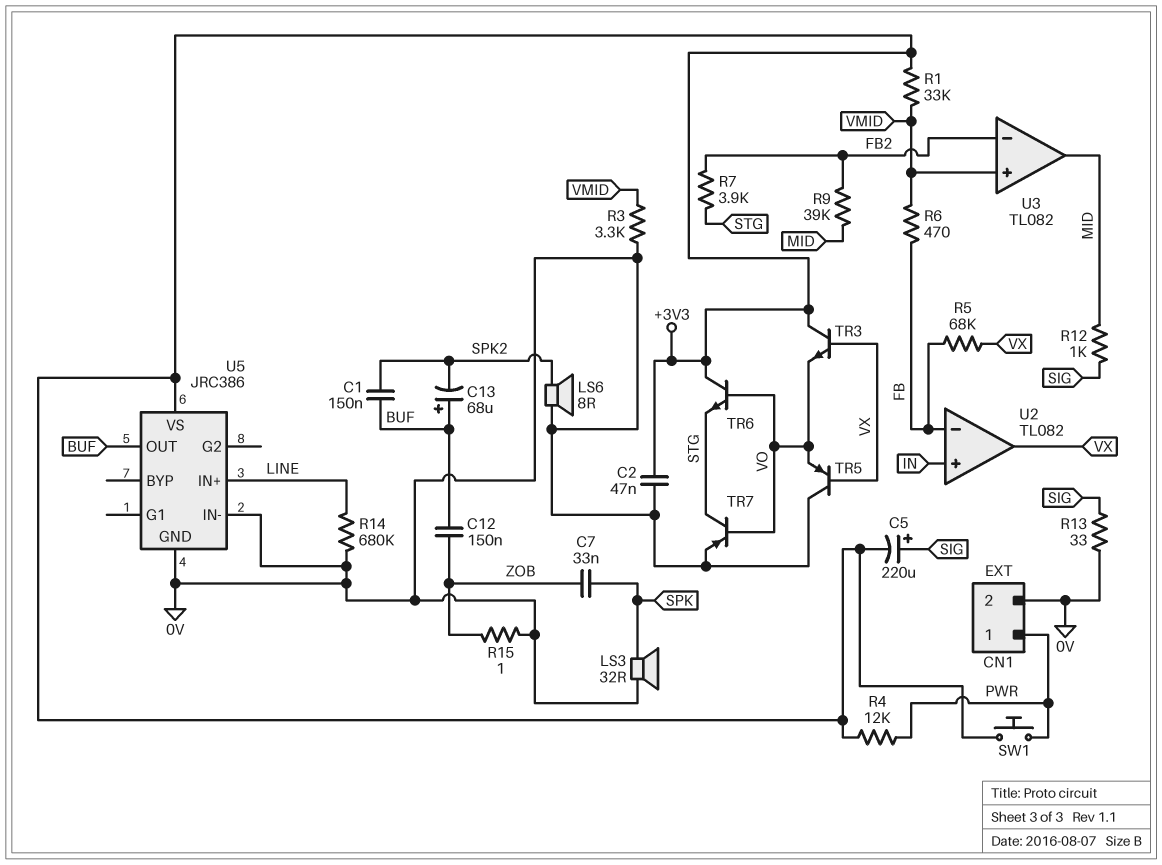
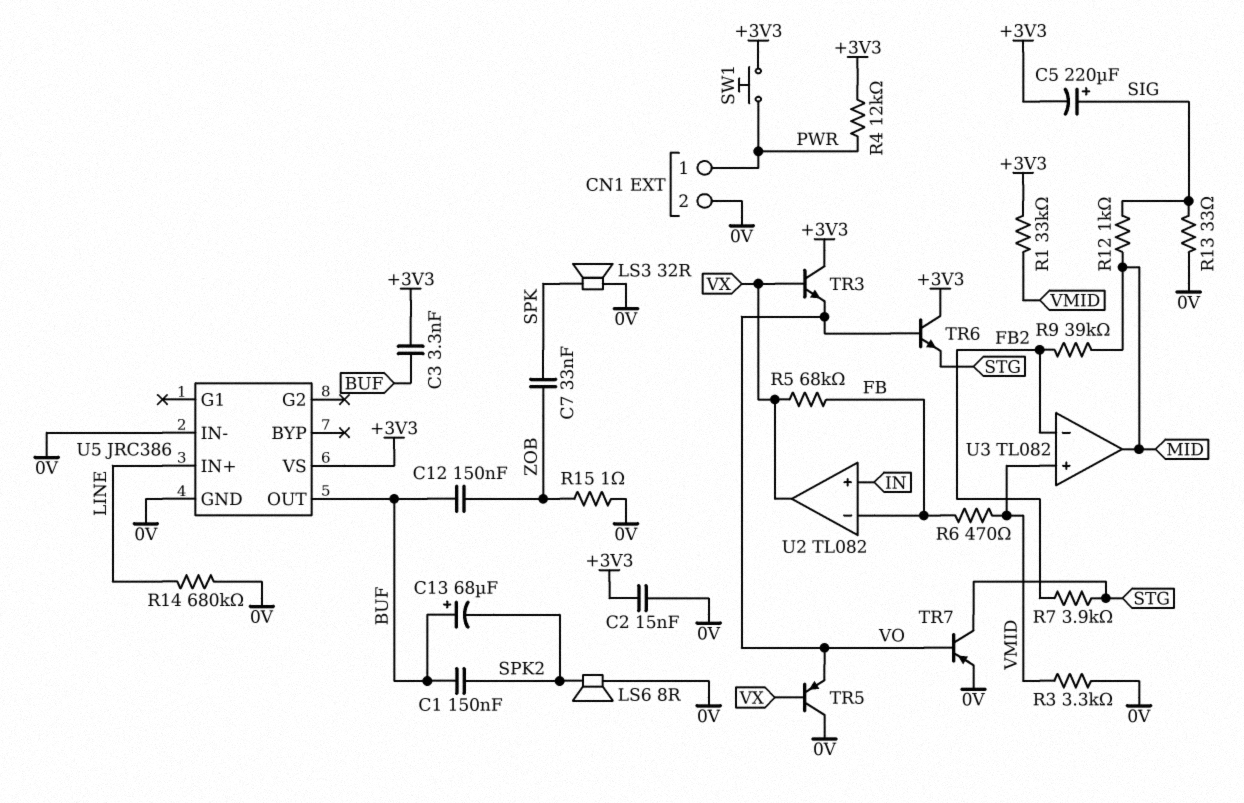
C2: 47nF (+3V3, 0V) -> 15nF (+3V3, 0V)
C3: none -> 3.3nF (+3V3, BUF)

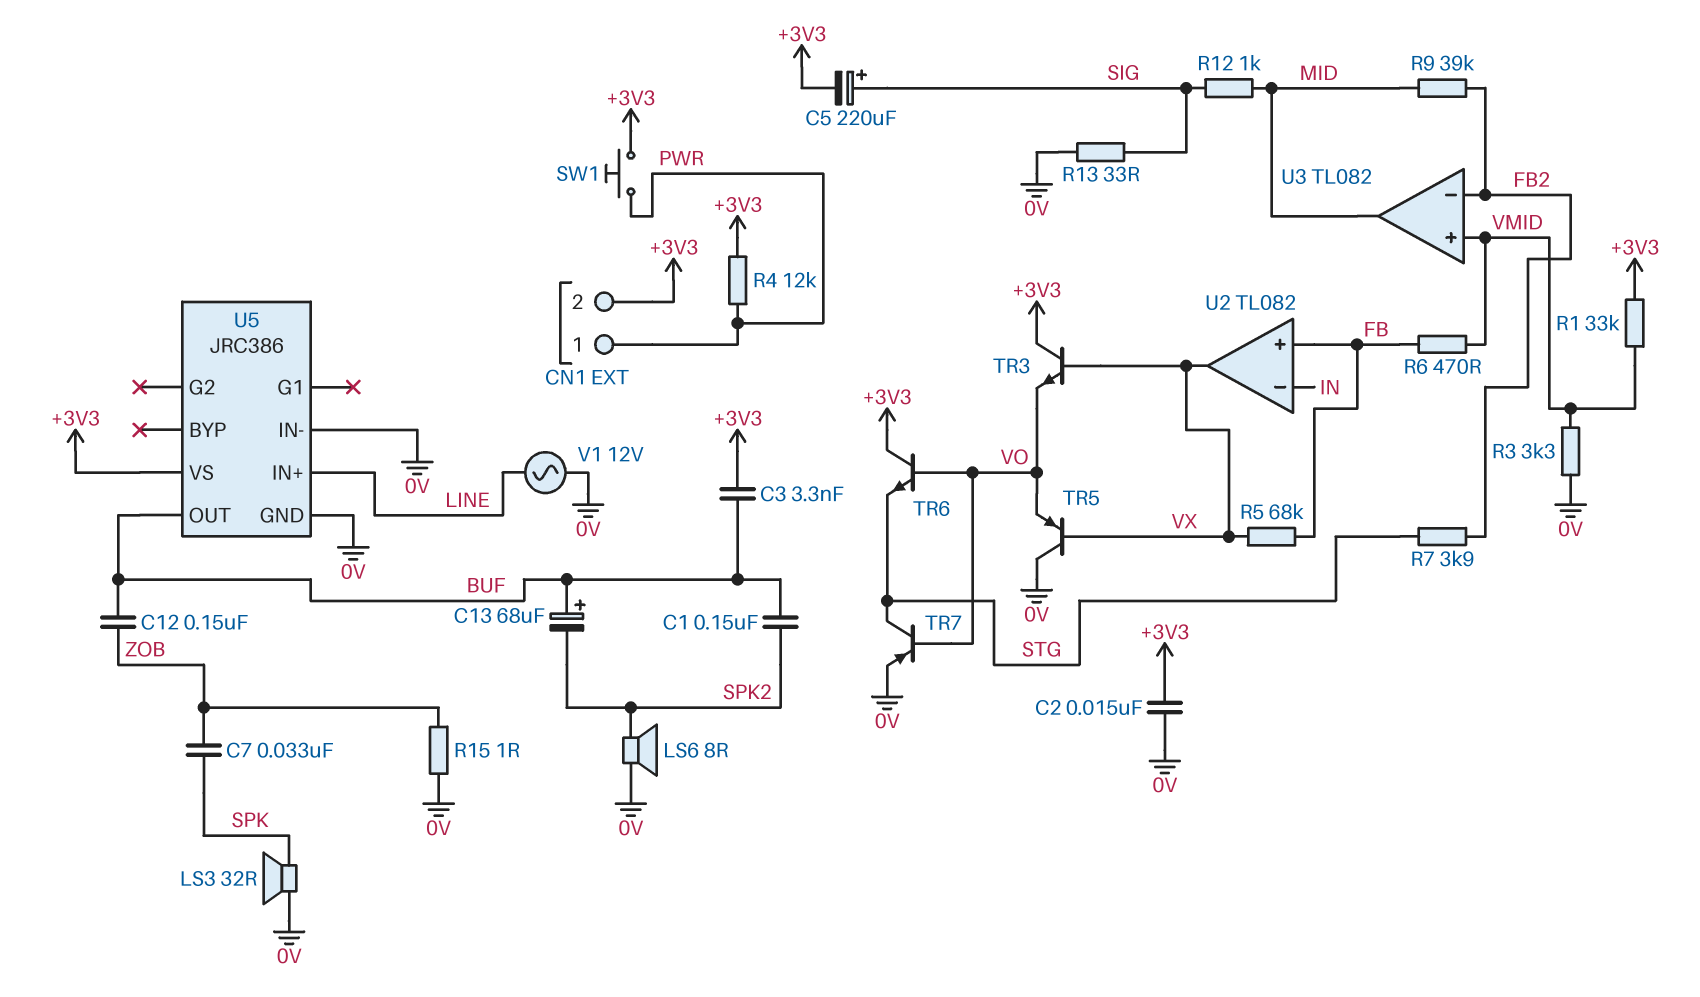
CN1 pin 2: 0V -> +3V3
R14: 680k (0V, LINE) -> none
U2 pin in+: IN -> FB
U2 pin in-: FB -> IN
V1: none -> AC 12V (0V, LINE)

